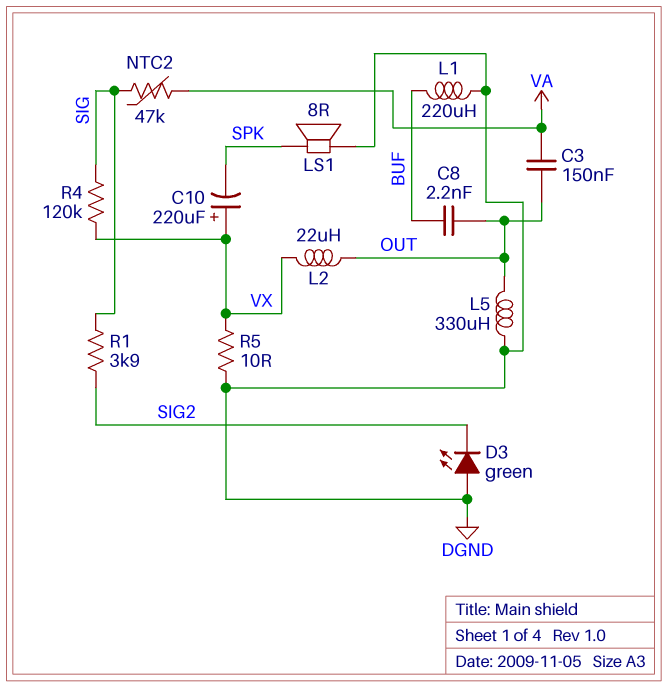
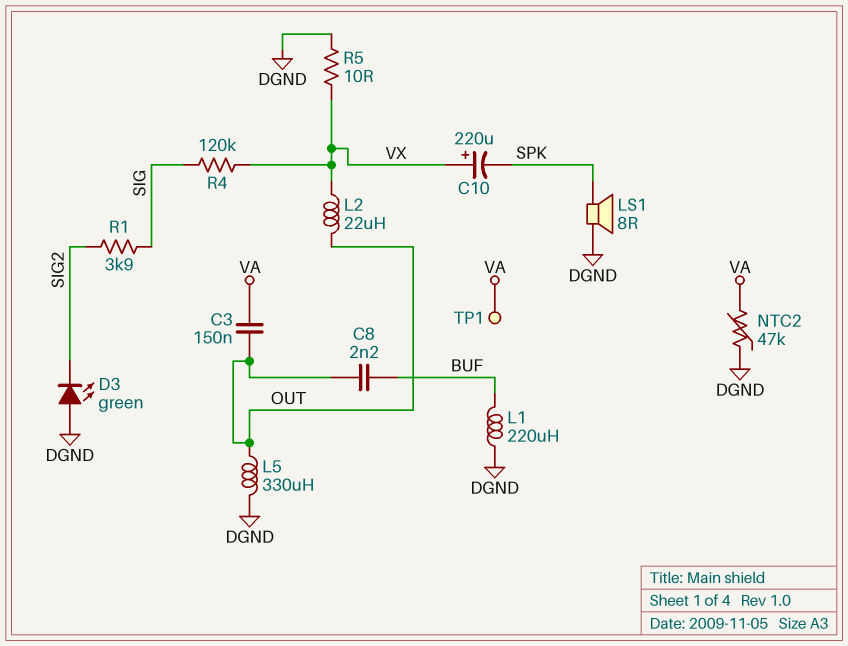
NTC2: 47k (SIG, VA) -> 47k (DGND, VA)
TP1: none -> test point (VA)

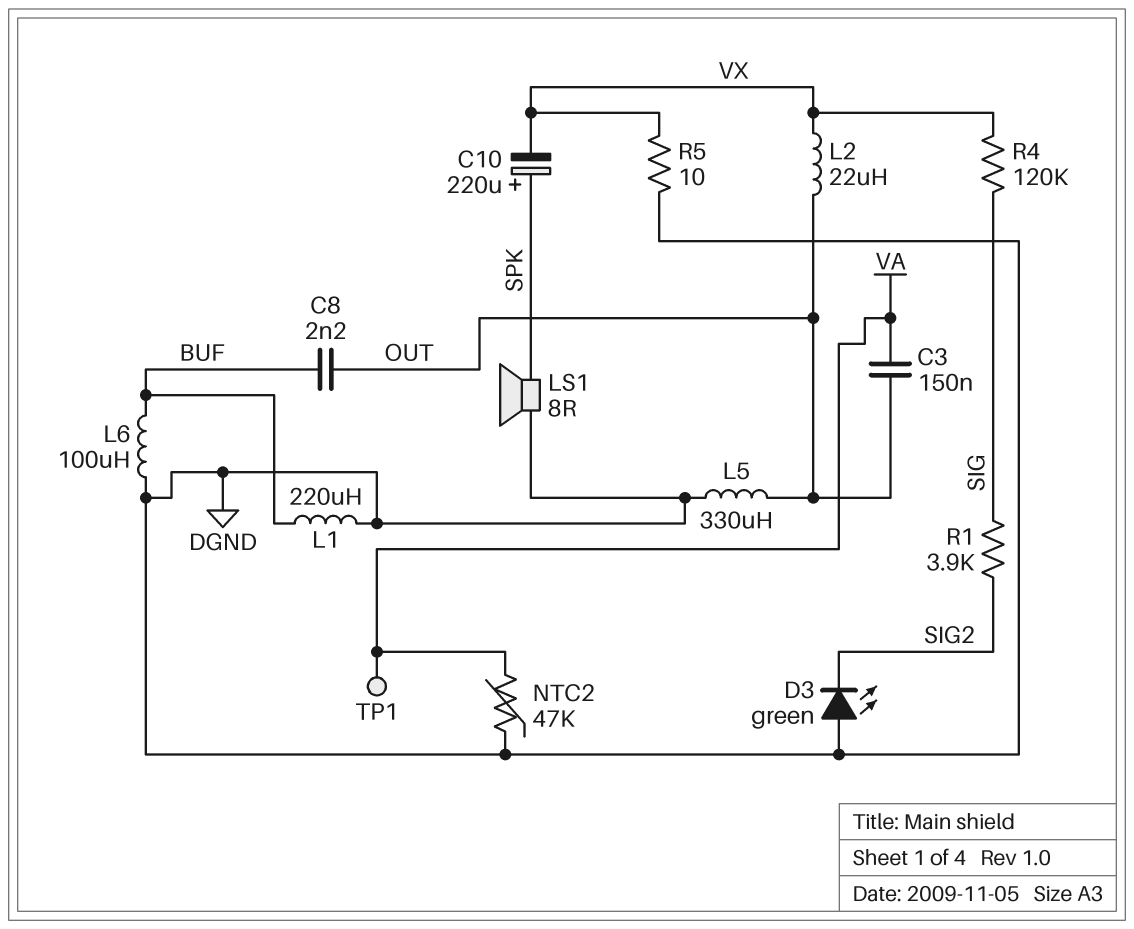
C10: 220uF (plus VX, minus SPK) -> 220uF (plus SPK, minus VX)
L6: none -> 100uH (BUF, DGND)

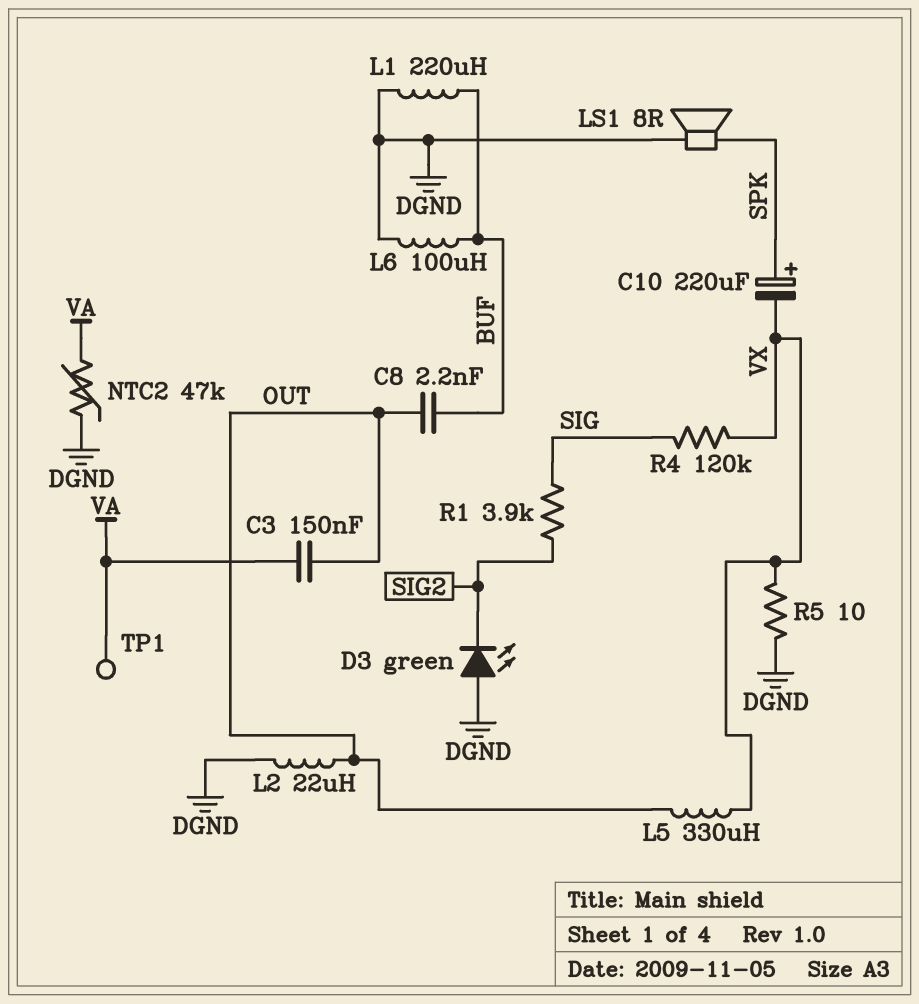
L2: 22uH (OUT, VX) -> 22uH (DGND, OUT)
L5: 330uH (DGND, OUT) -> 330uH (OUT, VX)

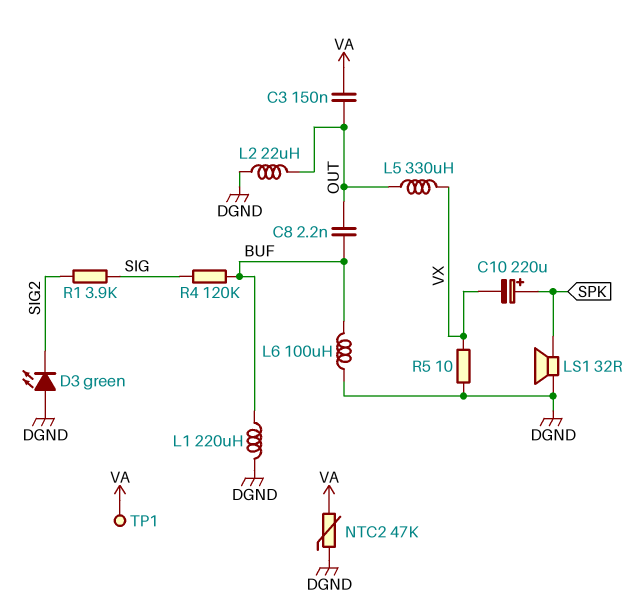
LS1: speaker 8R (DGND, SPK) -> speaker 32R (DGND, SPK)
R4: 120k (SIG, VX) -> 120k (BUF, SIG)

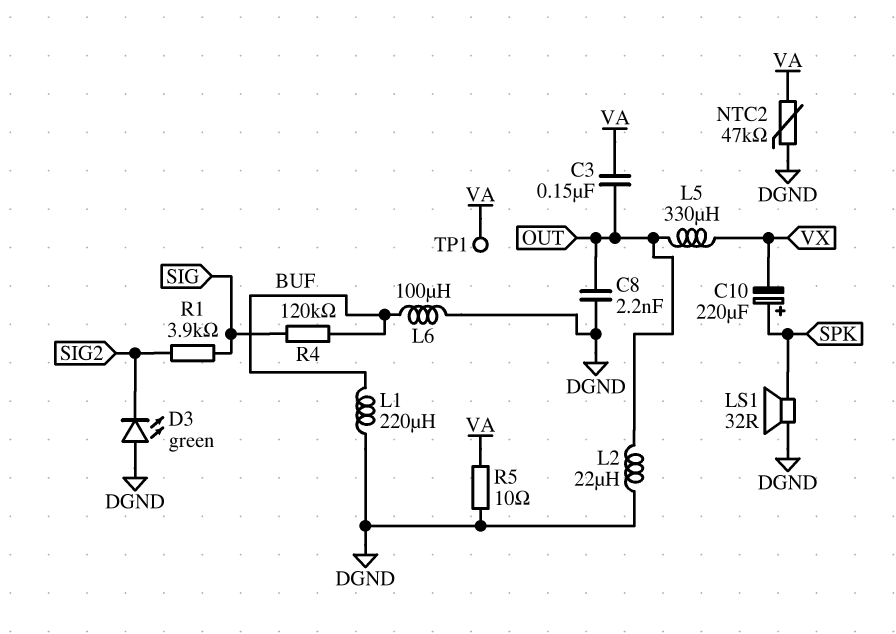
C8: 2.2nF (BUF, OUT) -> 2.2nF (DGND, OUT)
R5: 10 (DGND, VX) -> 10 (DGND, VA)

